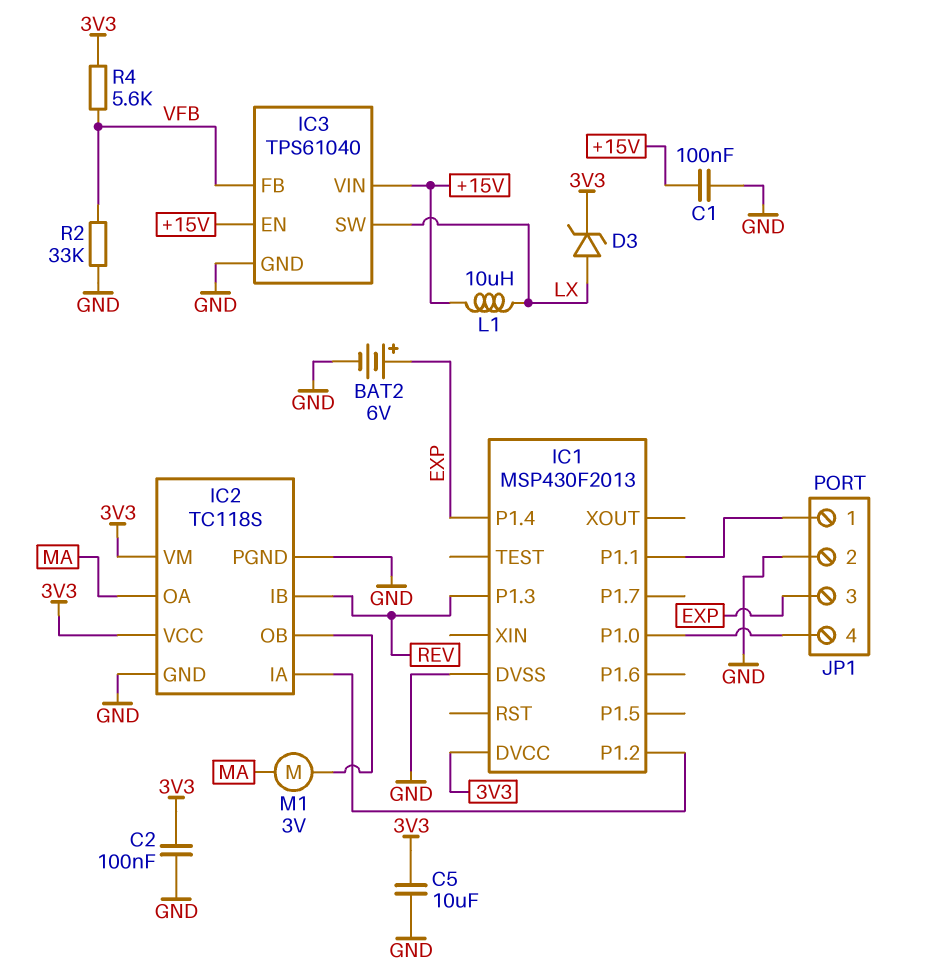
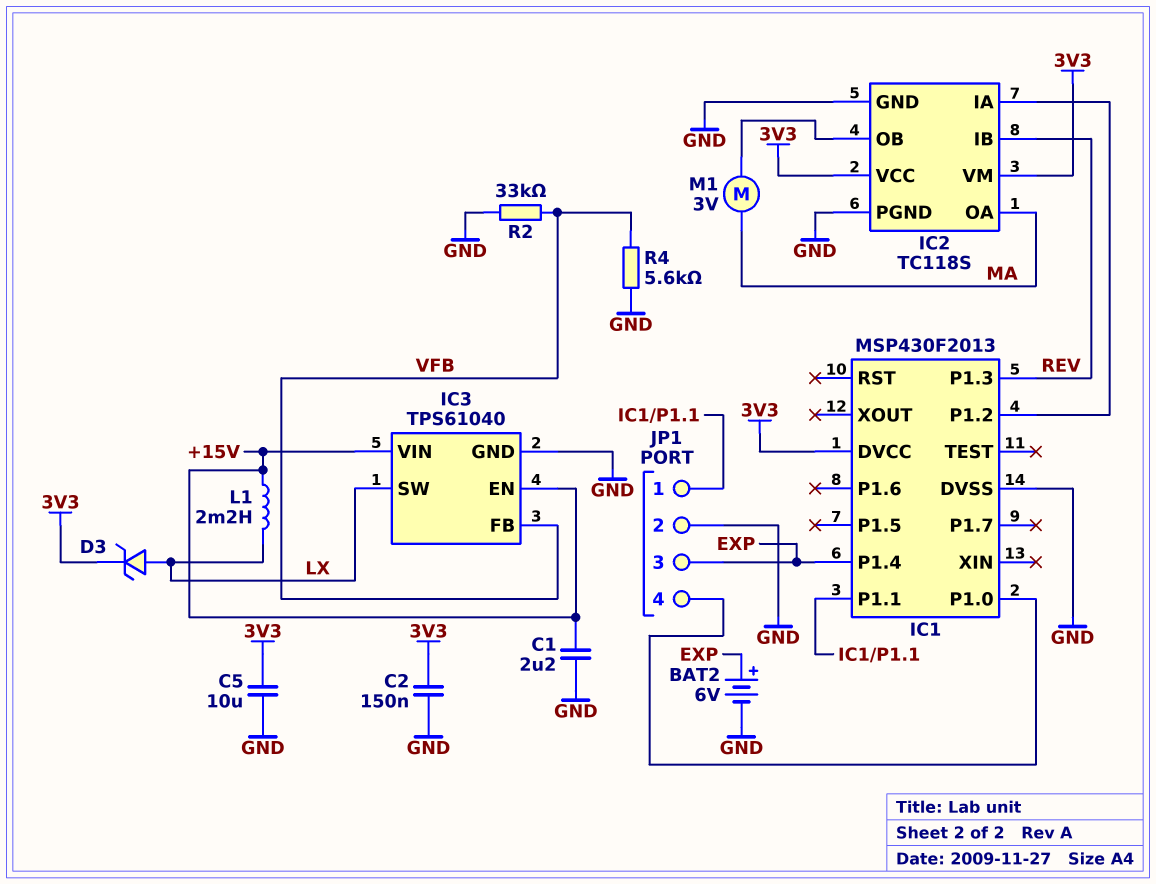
C1: 100nF (+15V, GND) -> 2.2uF (+15V, GND)
C2: 100nF (3V3, GND) -> 150nF (3V3, GND)
L1: 10uH (+15V, LX) -> 2.2mH (+15V, LX)
R4: 5.6k (3V3, VFB) -> 5.6k (GND, VFB)

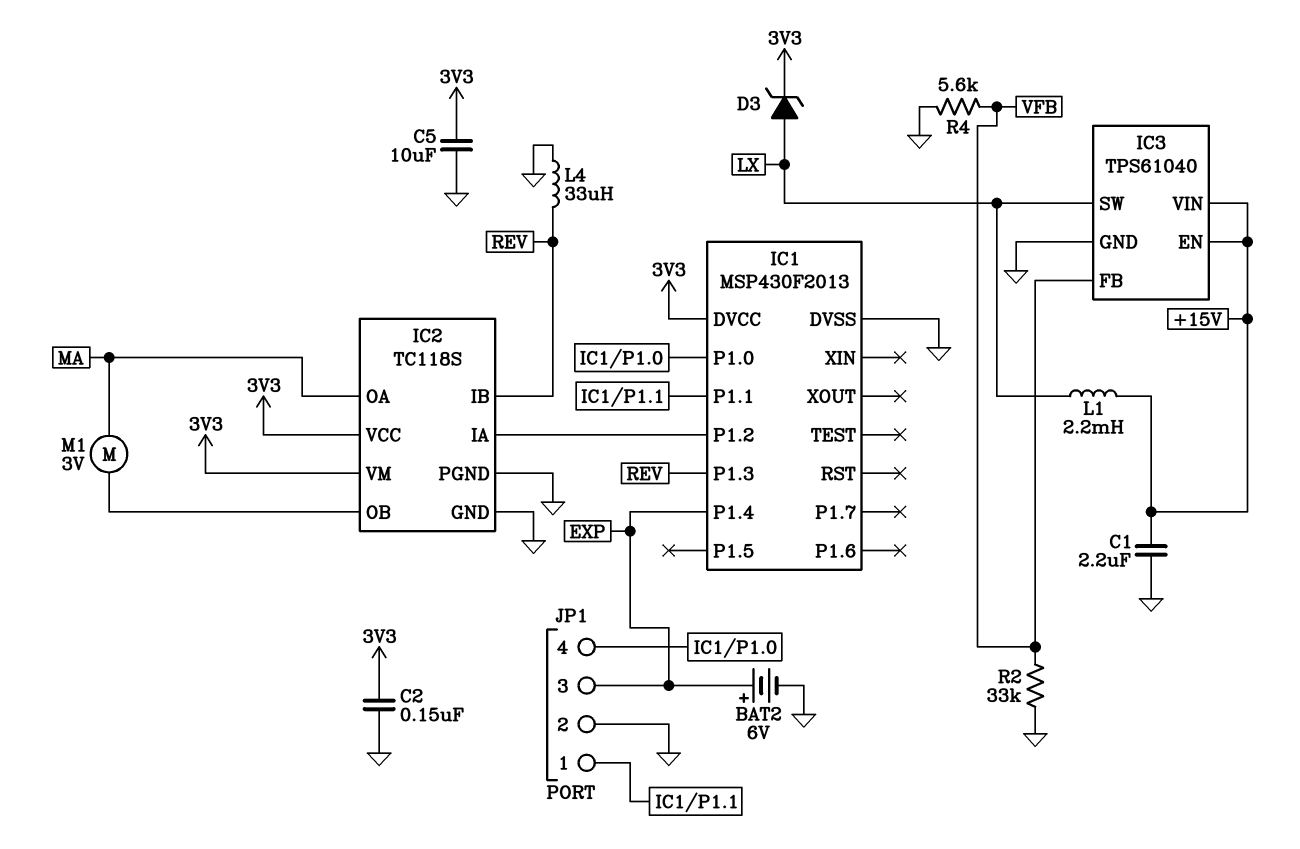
L4: none -> 33uH (GND, REV)

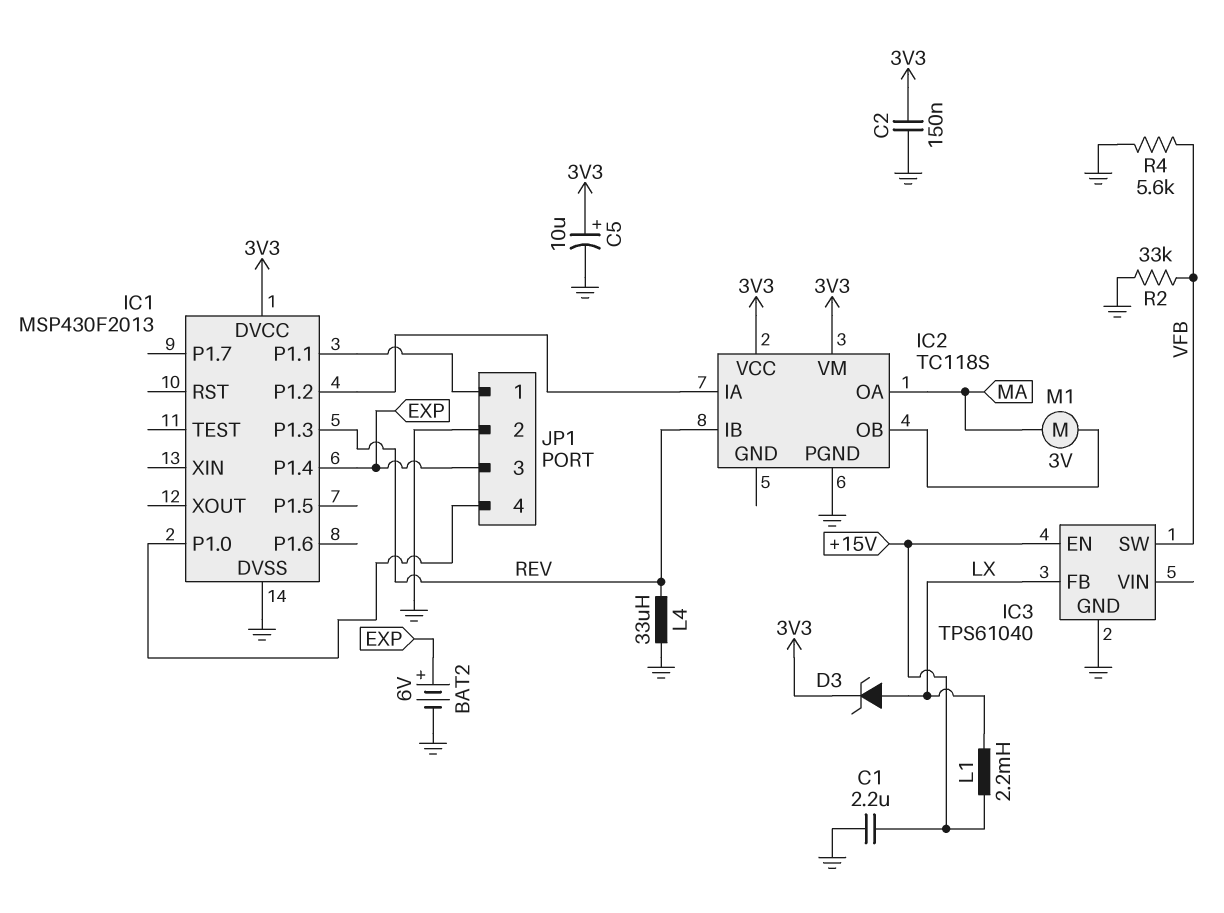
C5: 10uF (3V3, GND) -> 10uF (plus 3V3, minus GND)
IC2 pin GND: GND -> none
IC3 pin FB: VFB -> LX
IC3 pin SW: LX -> VFB
IC3 pin VIN: +15V -> none

